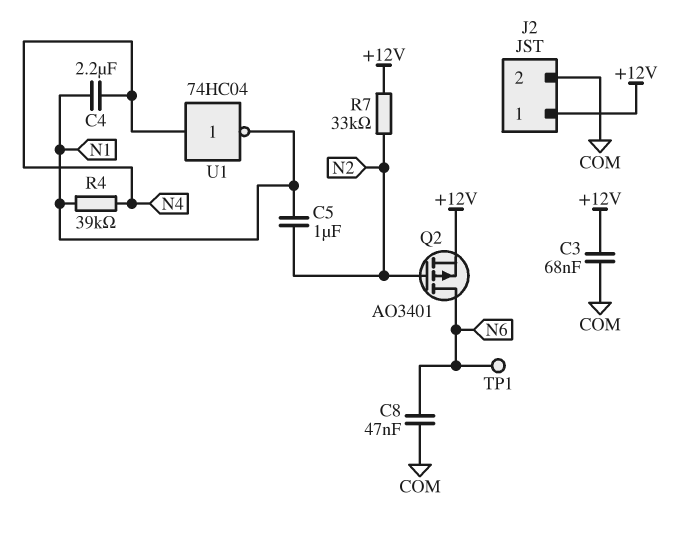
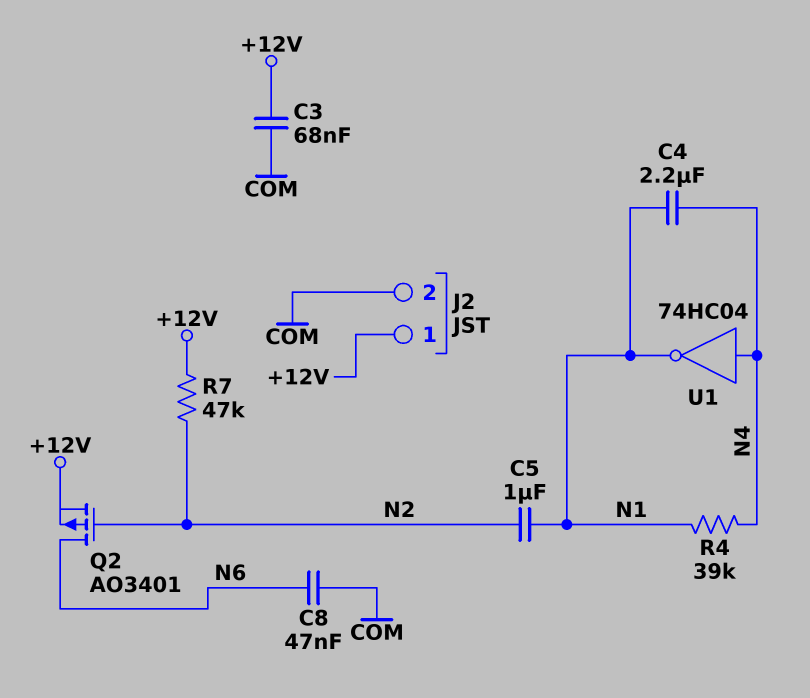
R7: 33k (+12V, N2) -> 47k (+12V, N2)
TP1: test point (N6) -> none

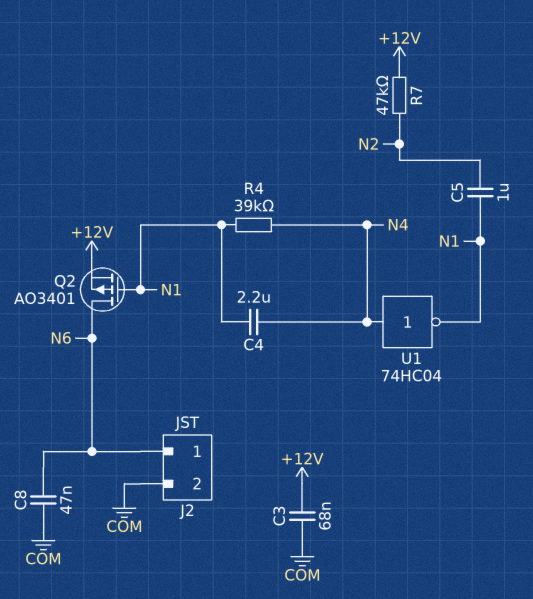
J2 pin 1: +12V -> N6
Q2: PMOS AO3401 (G N2, D N6, S +12V) -> PMOS AO3401 (G N1, D N6, S +12V)

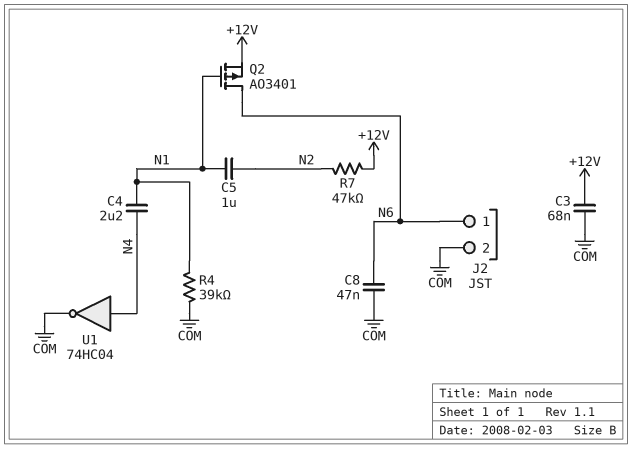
R4: 39k (N1, N4) -> 39k (COM, N1)
U1: NOT 74HC04 (in N4, out N1) -> NOT 74HC04 (in N4, out COM)

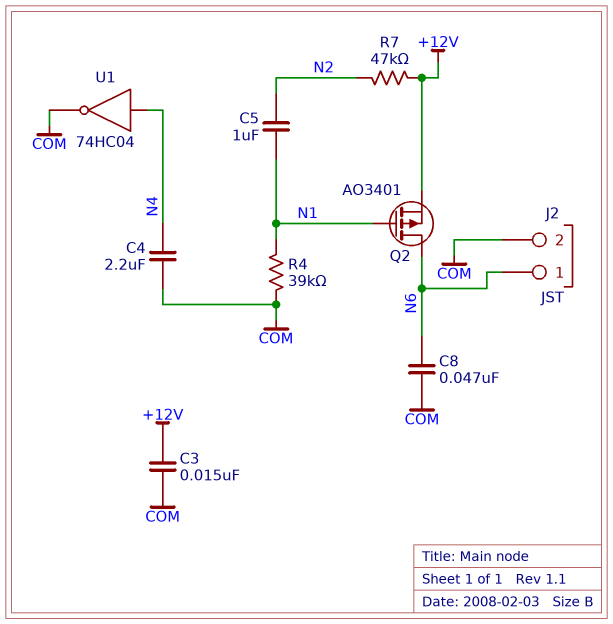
C3: 68nF (+12V, COM) -> 15nF (+12V, COM)
C4: 2.2uF (N1, N4) -> 2.2uF (COM, N4)

